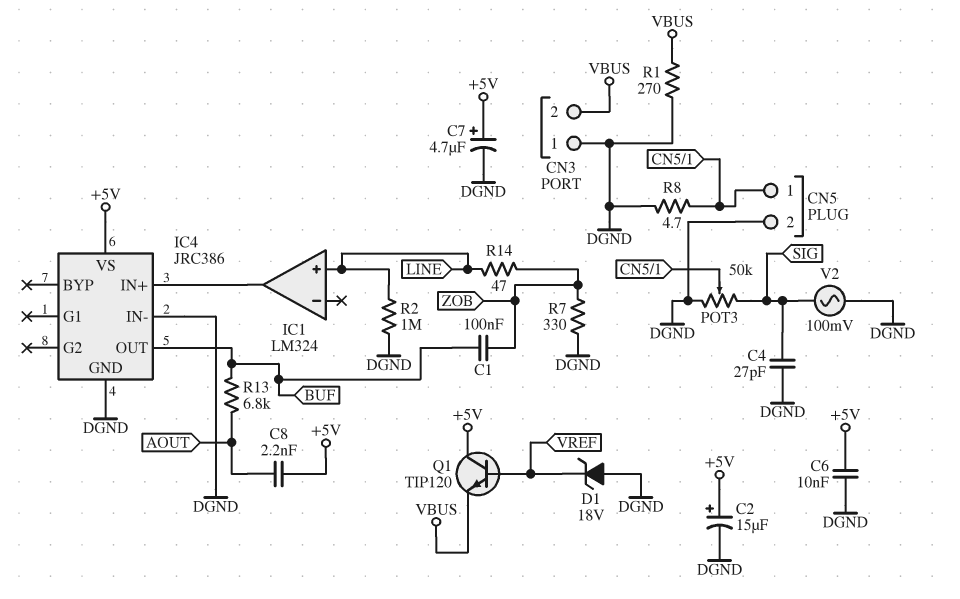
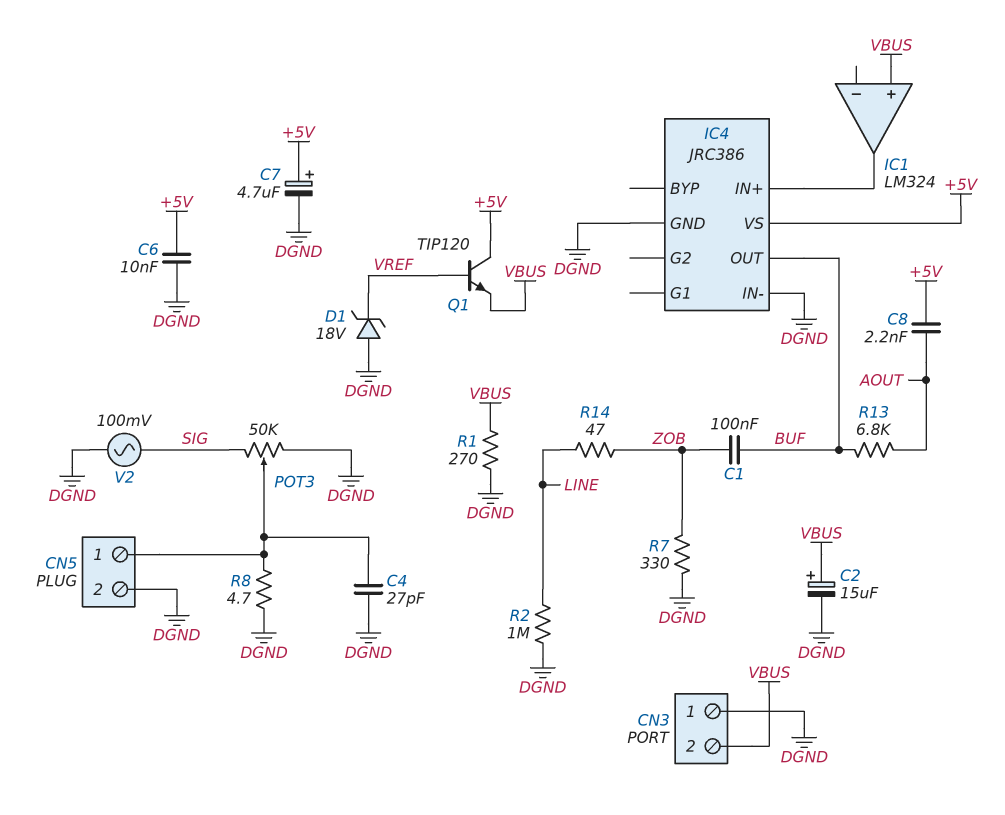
C2: 15uF (plus +5V, minus DGND) -> 15uF (plus VBUS, minus DGND)
C4: 27pF (DGND, SIG) -> 27pF (CN5/1, DGND)
IC1 pin in+: LINE -> VBUS

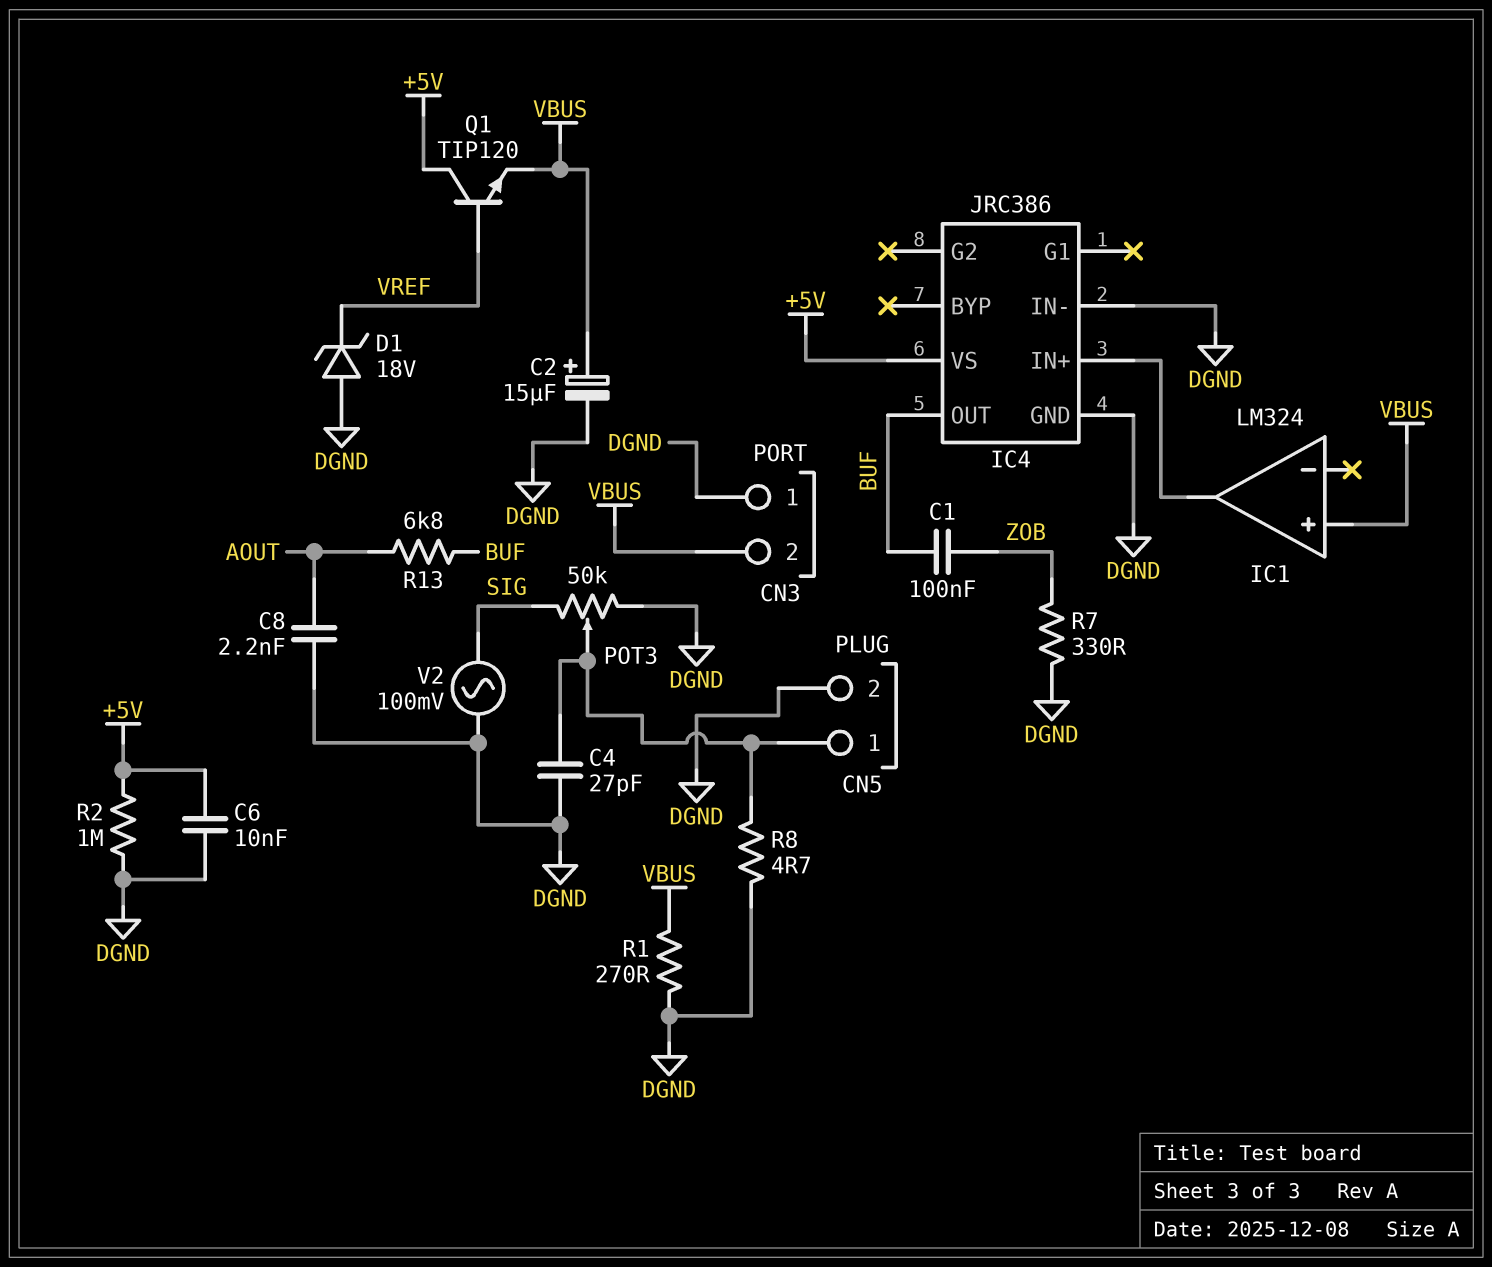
C7: 4.7uF (plus +5V, minus DGND) -> none
C8: 2.2nF (+5V, AOUT) -> 2.2nF (AOUT, DGND)
R2: 1M (DGND, LINE) -> 1M (+5V, DGND)
R14: 47 (LINE, ZOB) -> none

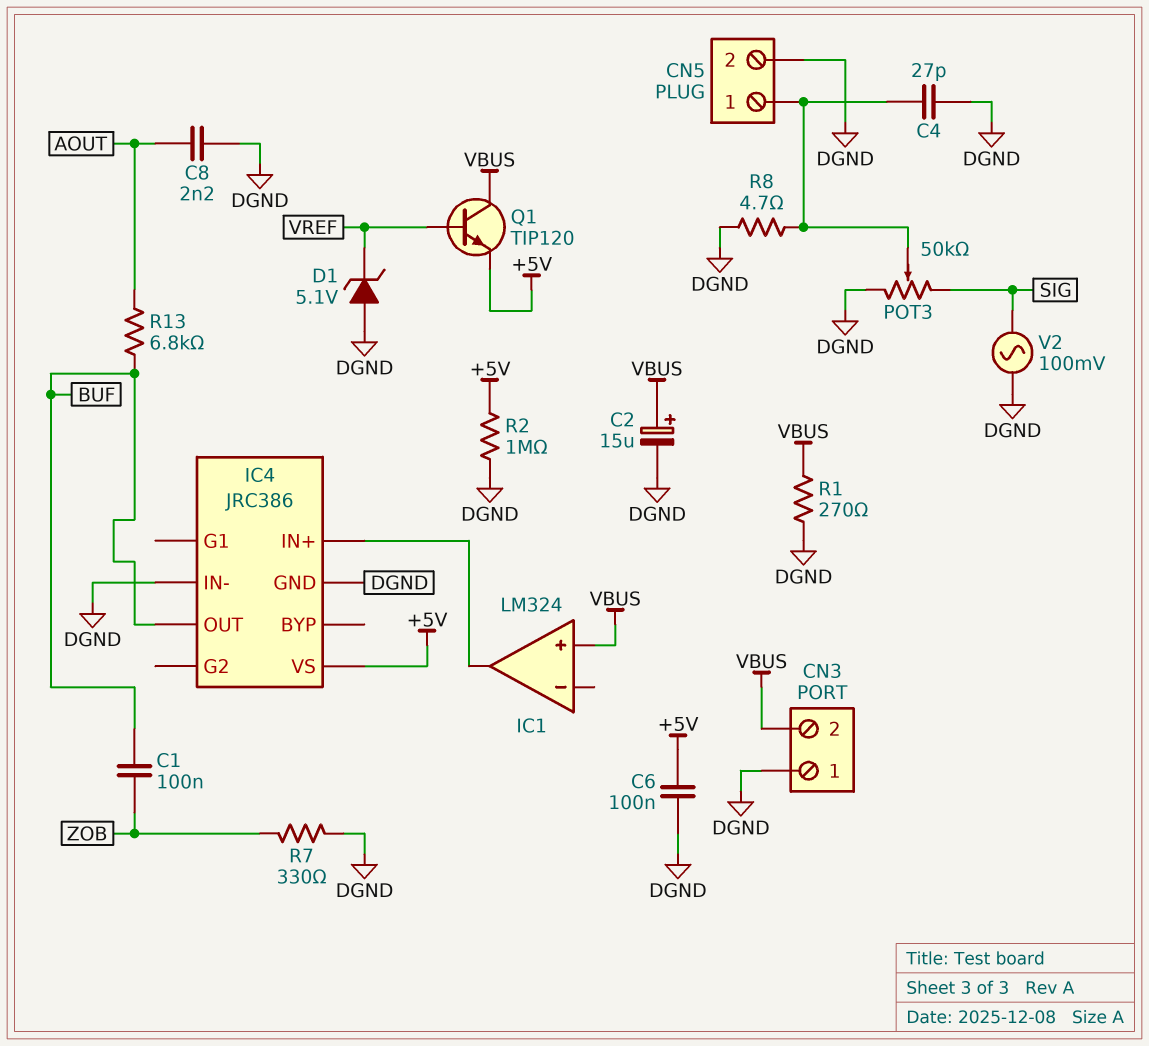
C6: 10nF (+5V, DGND) -> 100nF (+5V, DGND)
D1: zener 18V (A DGND, K VREF) -> zener 5.1V (A DGND, K VREF)
Q1: NPN TIP120 (B VREF, C +5V, E VBUS) -> NPN TIP120 (B VREF, C VBUS, E +5V)

